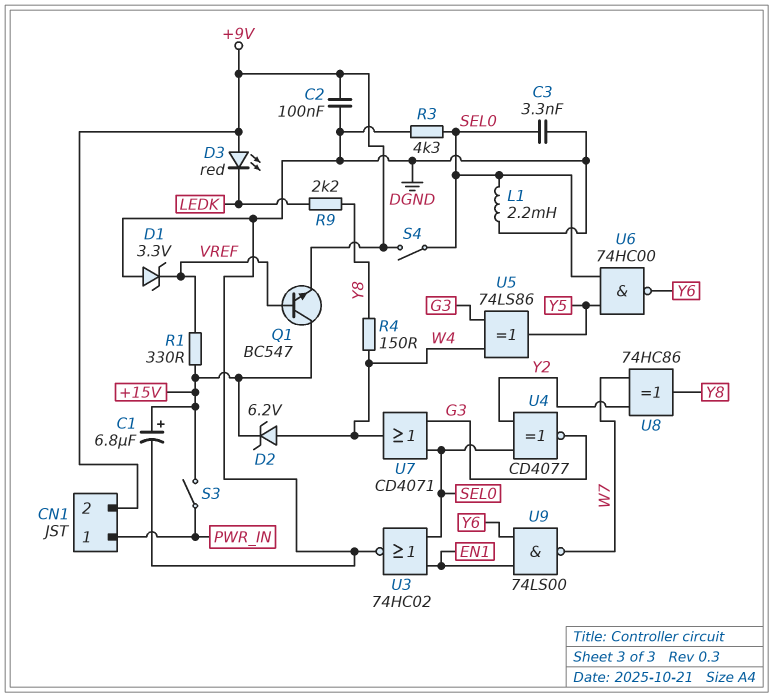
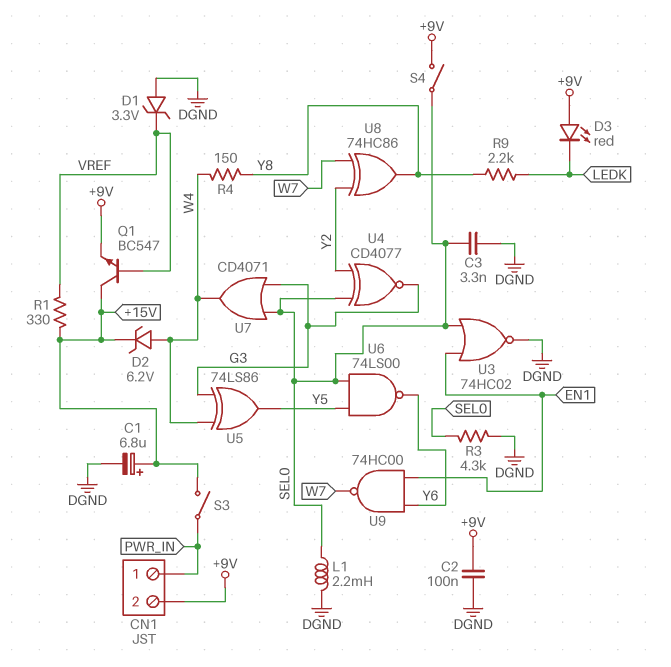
U6: NAND 74HC00 (in SEL0, in Y5, out Y6) -> NAND 74LS00 (in SEL0, in Y5, out Y6)
U9: NAND 74LS00 (in EN1, in Y6, out W7) -> NAND 74HC00 (in EN1, in Y6, out W7)

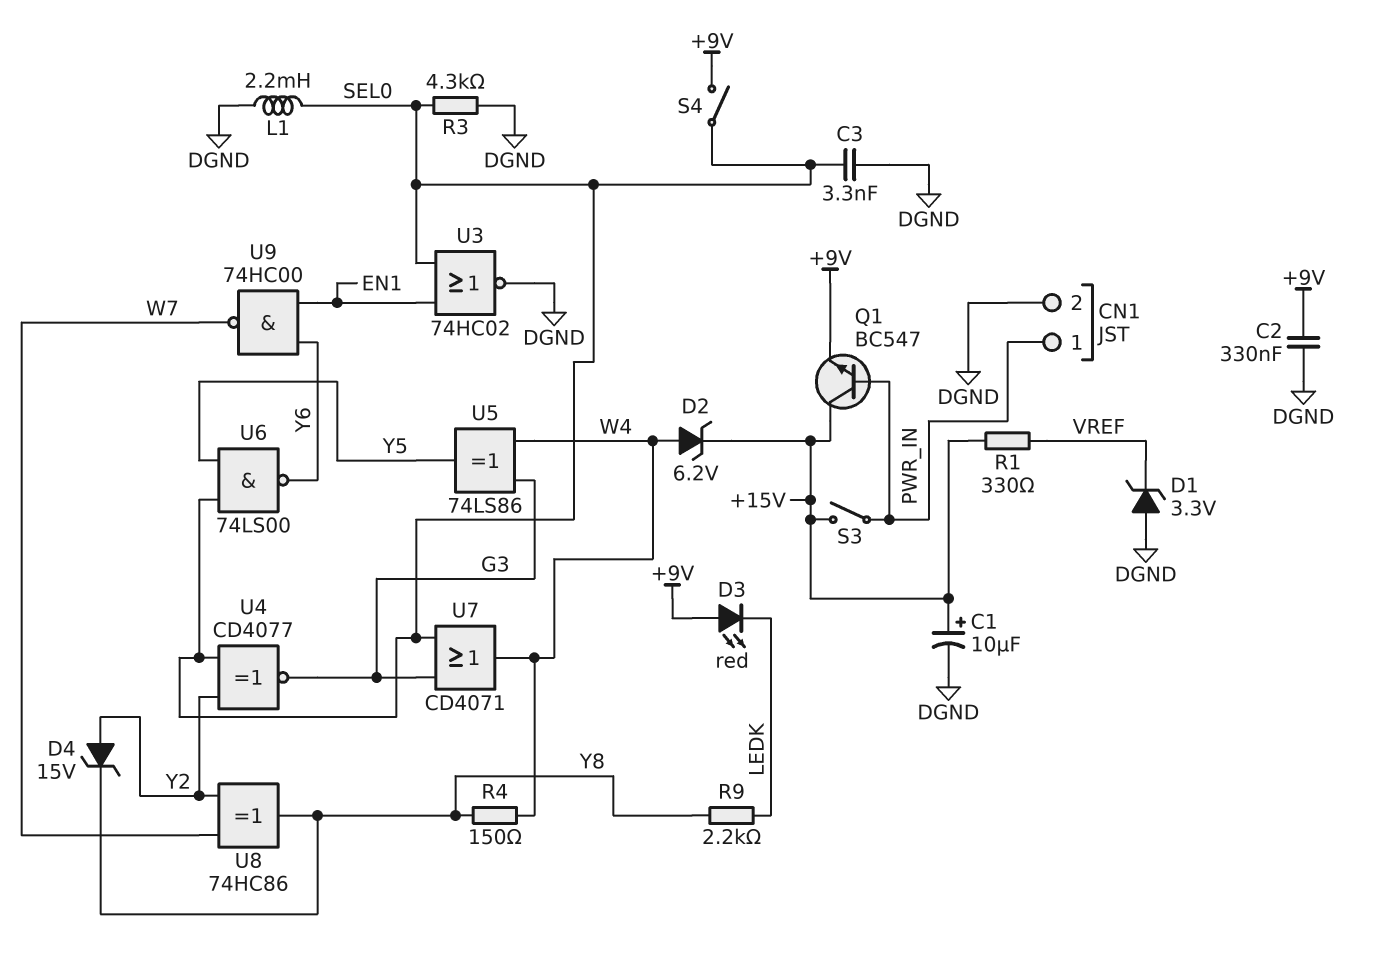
C1: 6.8uF (plus +15V, minus DGND) -> 10uF (plus +15V, minus DGND)
C2: 100nF (+9V, DGND) -> 330nF (+9V, DGND)
CN1 pin 2: +9V -> DGND
D4: none -> zener 15V (A Y2, K Y8)
Q1: NPN BC547 (B VREF, C +15V, E +9V) -> NPN BC547 (B PWR_IN, C +15V, E +9V)

